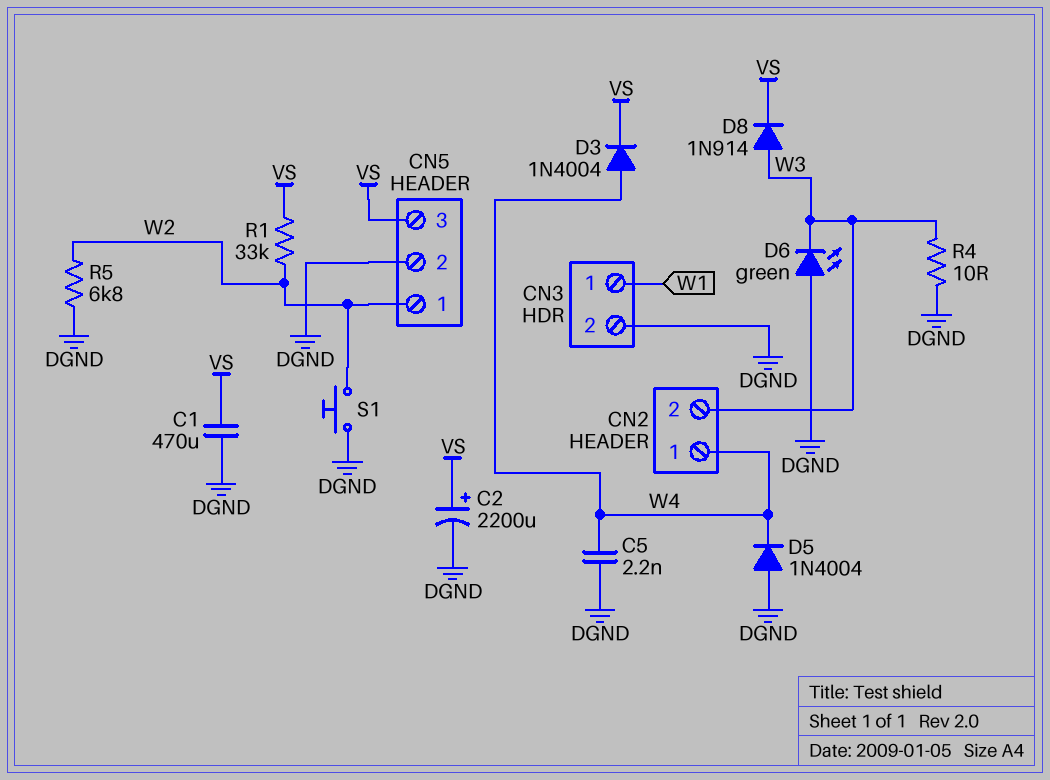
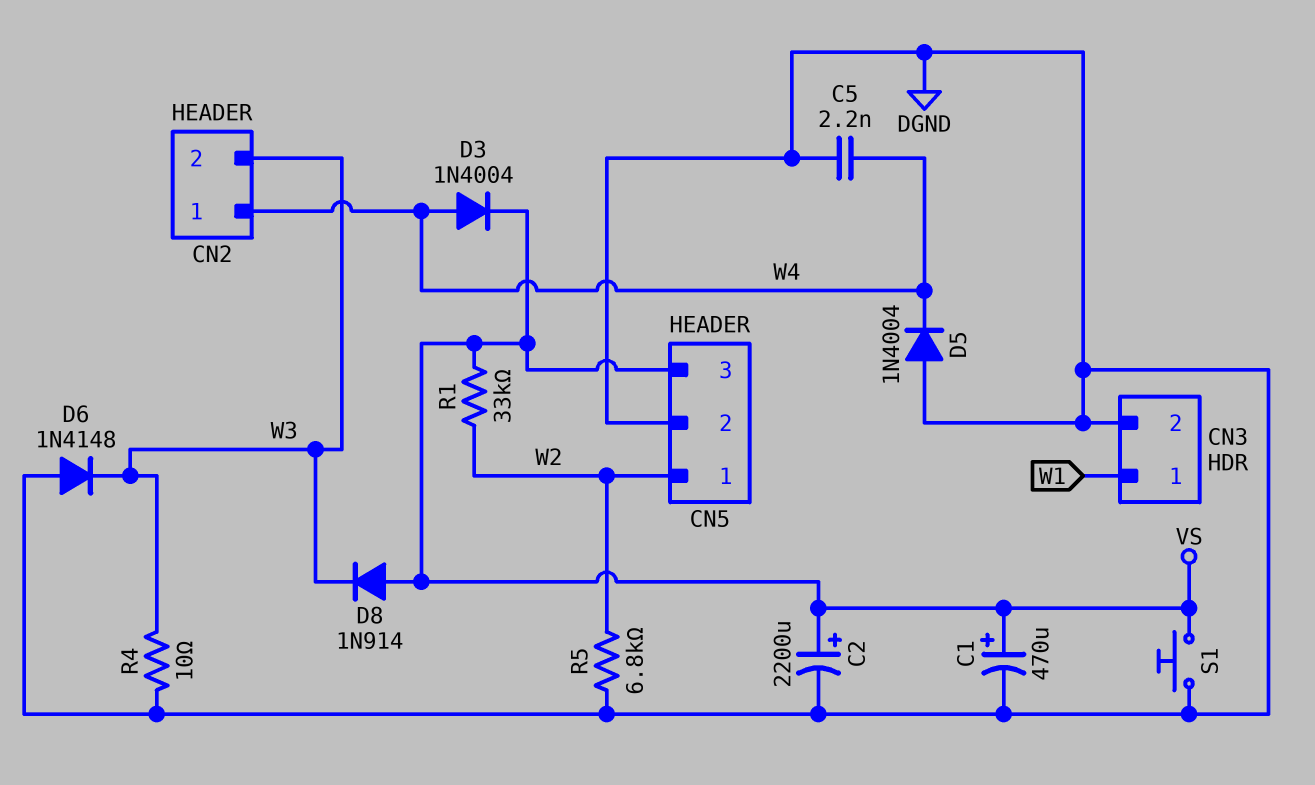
C1: 470uF (DGND, VS) -> 470uF (plus VS, minus DGND)
D6: LED green (A DGND, K W3) -> diode 1N4148 (A DGND, K W3)
D8: diode 1N914 (A W3, K VS) -> diode 1N914 (A VS, K W3)
S1: button (DGND, W2) -> button (DGND, VS)

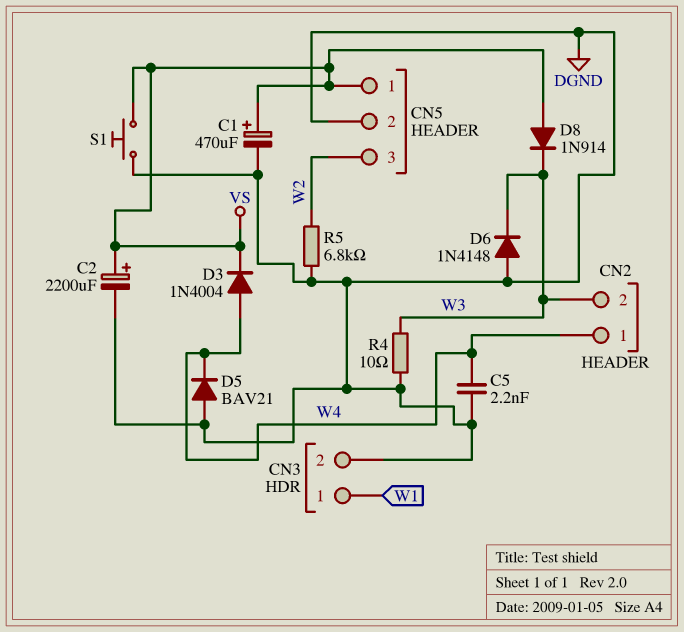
CN5 pin 1: W2 -> VS
CN5 pin 3: VS -> W2
D5: diode 1N4004 (A DGND, K W4) -> diode BAV21 (A DGND, K W4)
R1: 33k (VS, W2) -> none

